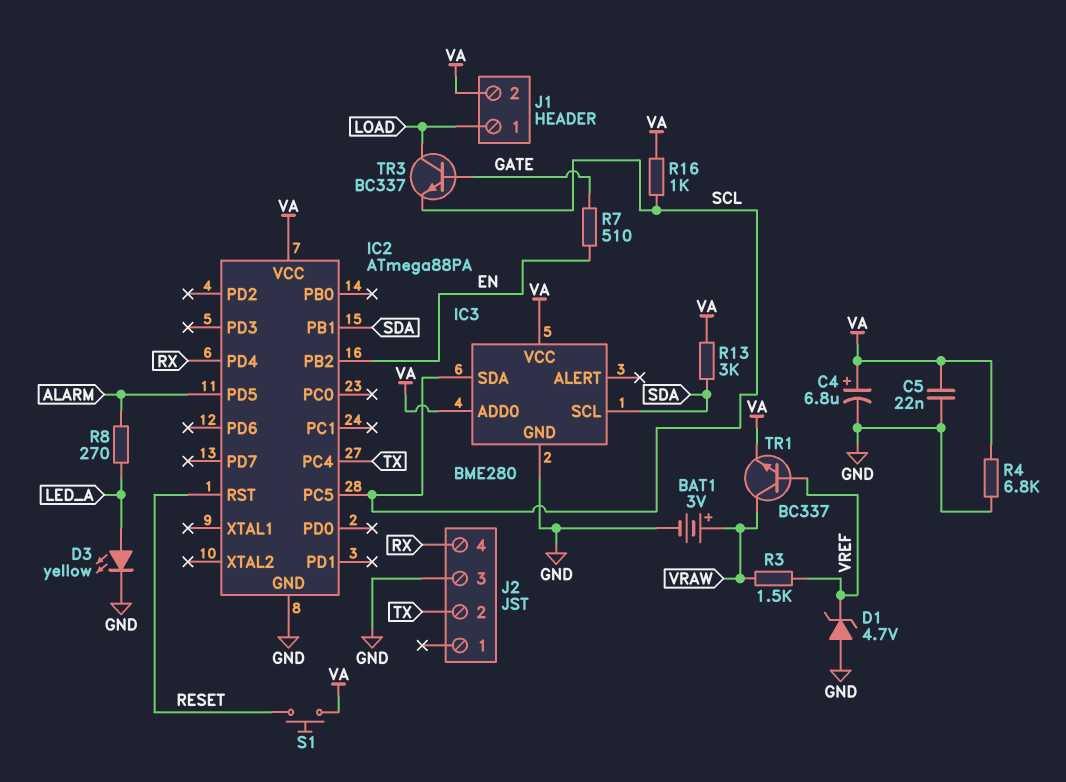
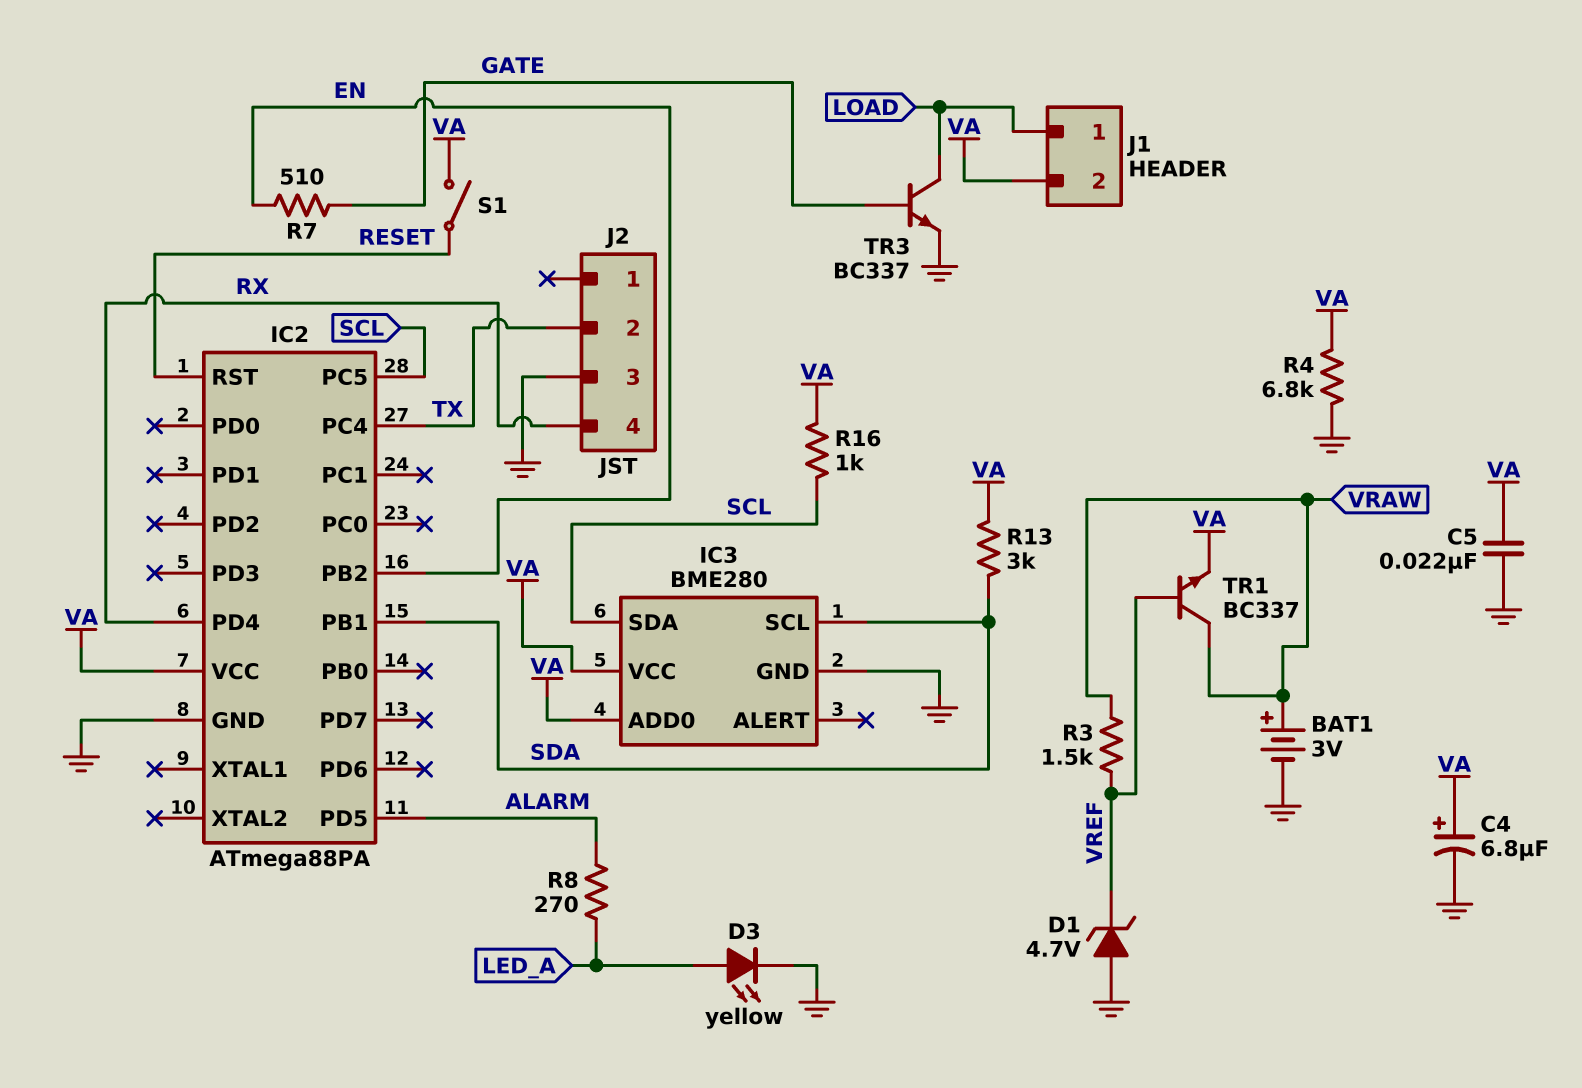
S1: button (RESET, VA) -> switch (RESET, VA)
TR3: NPN BC337 (B GATE, C LOAD, E SCL) -> NPN BC337 (B GATE, C LOAD, E GND)

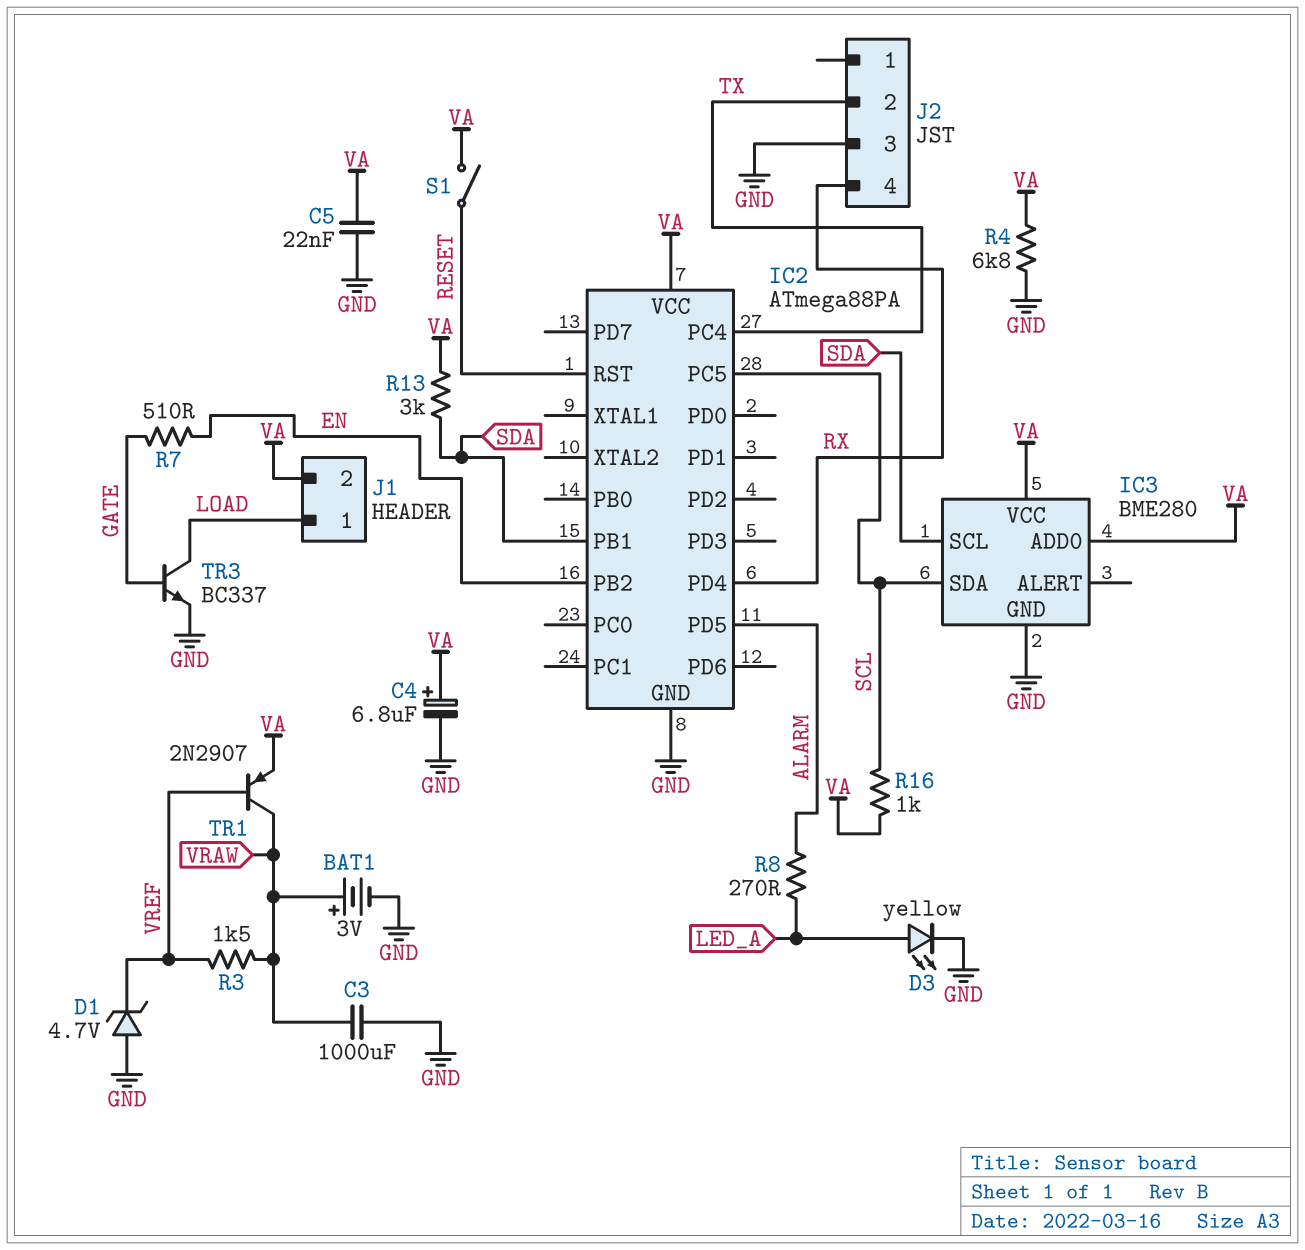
C3: none -> 1000uF (GND, VRAW)
TR1: NPN BC337 (B VREF, C VRAW, E VA) -> PNP 2N2907 (B VREF, C VRAW, E VA)

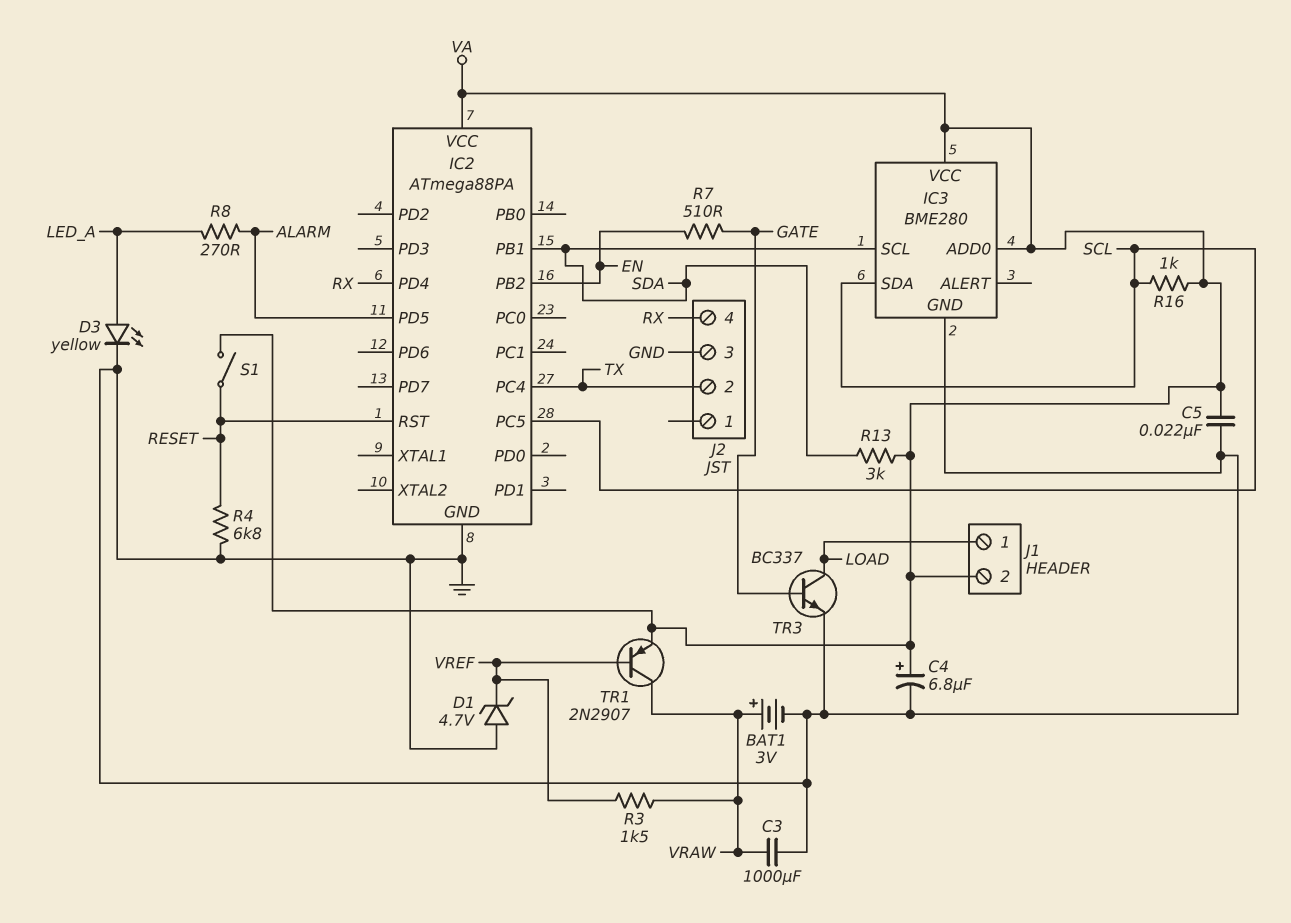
R4: 6.8k (GND, VA) -> 6.8k (GND, RESET)

